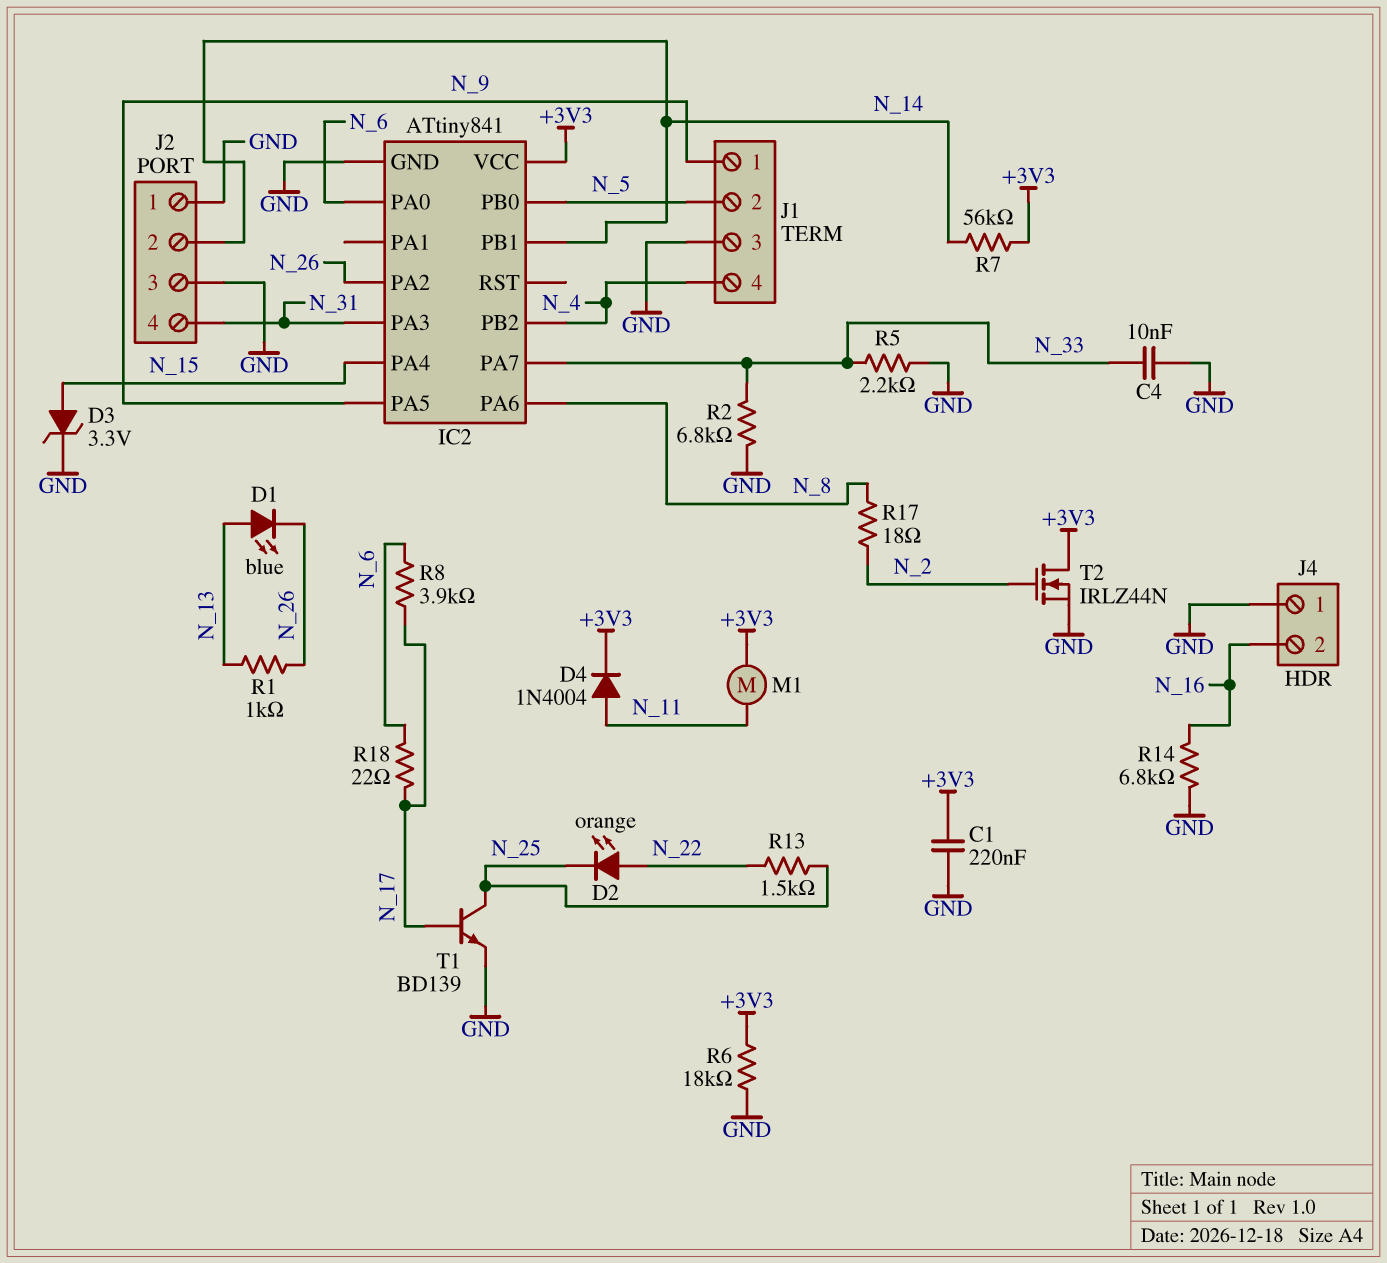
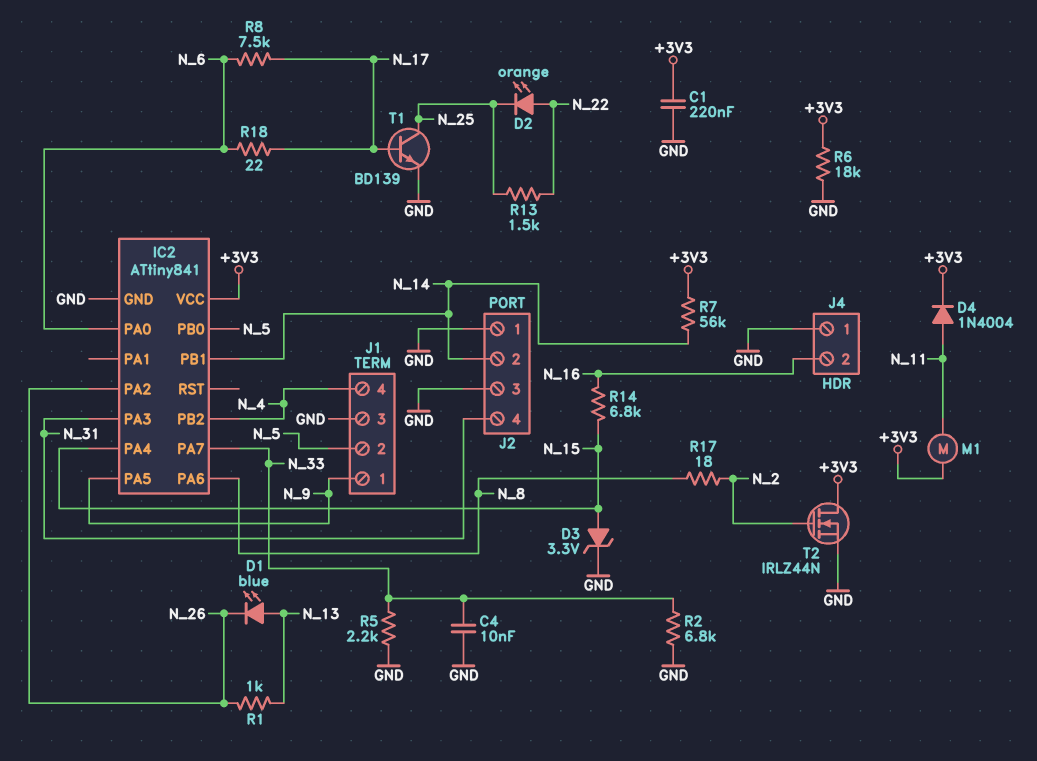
R8: 3.9k (N_6, N_17) -> 7.5k (N_6, N_17)
R14: 6.8k (GND, N_16) -> 6.8k (N_15, N_16)

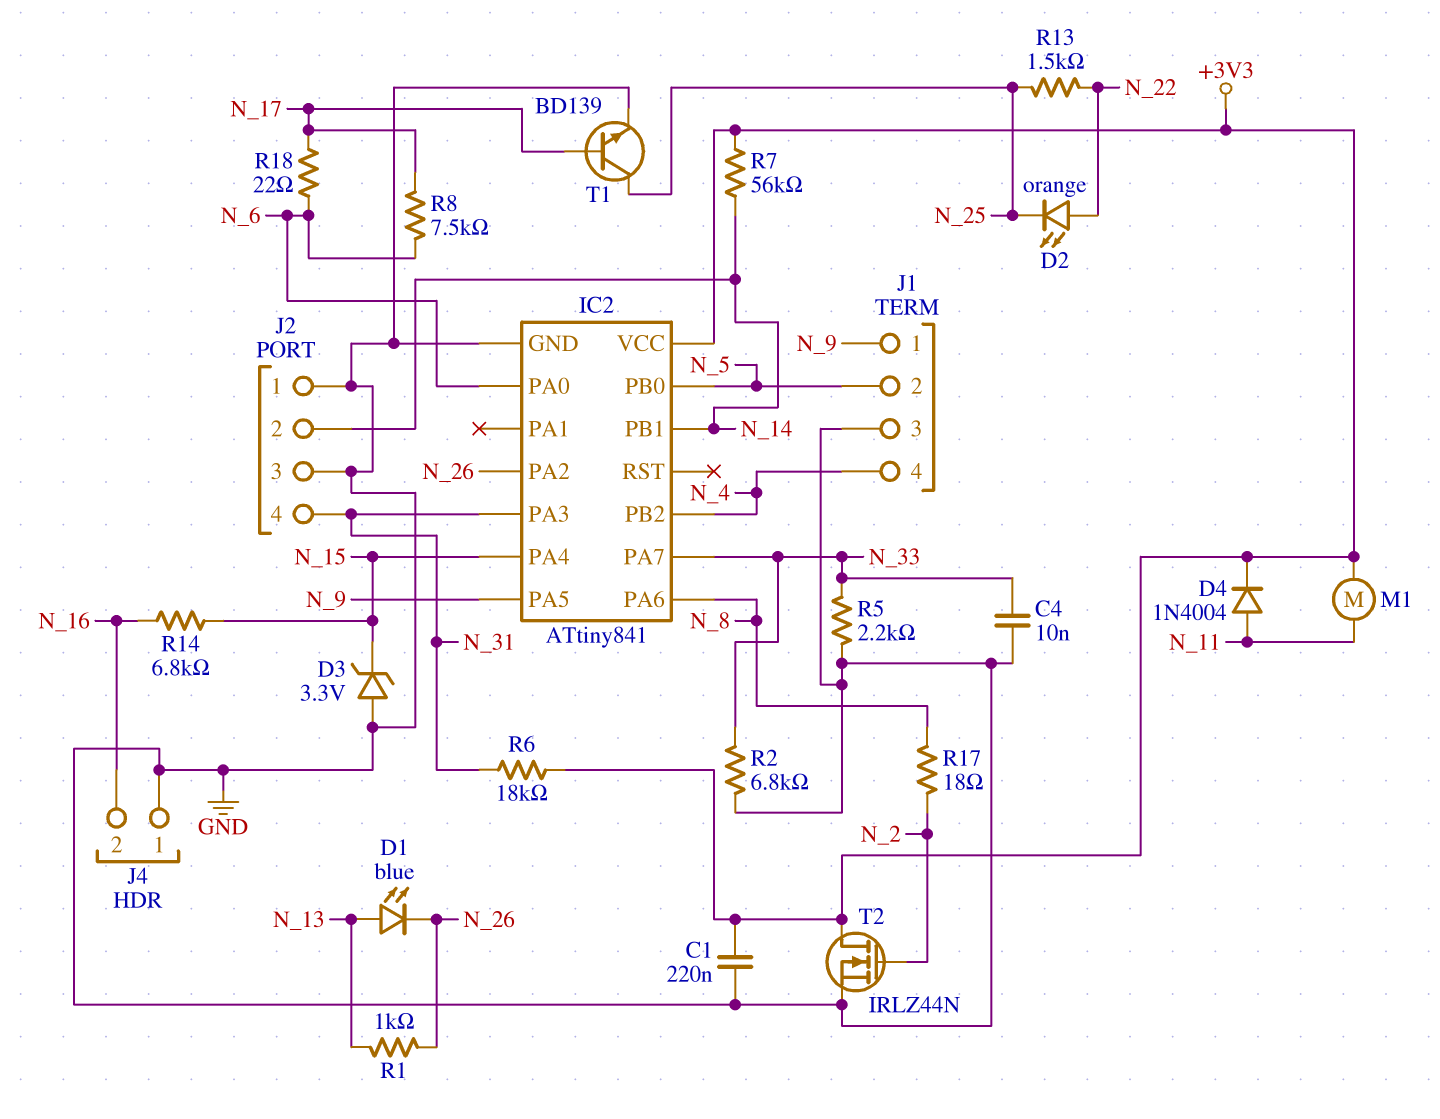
D3: zener 3.3V (A N_15, K GND) -> zener 3.3V (A GND, K N_15)
R6: 18k (+3V3, GND) -> 18k (+3V3, N_31)

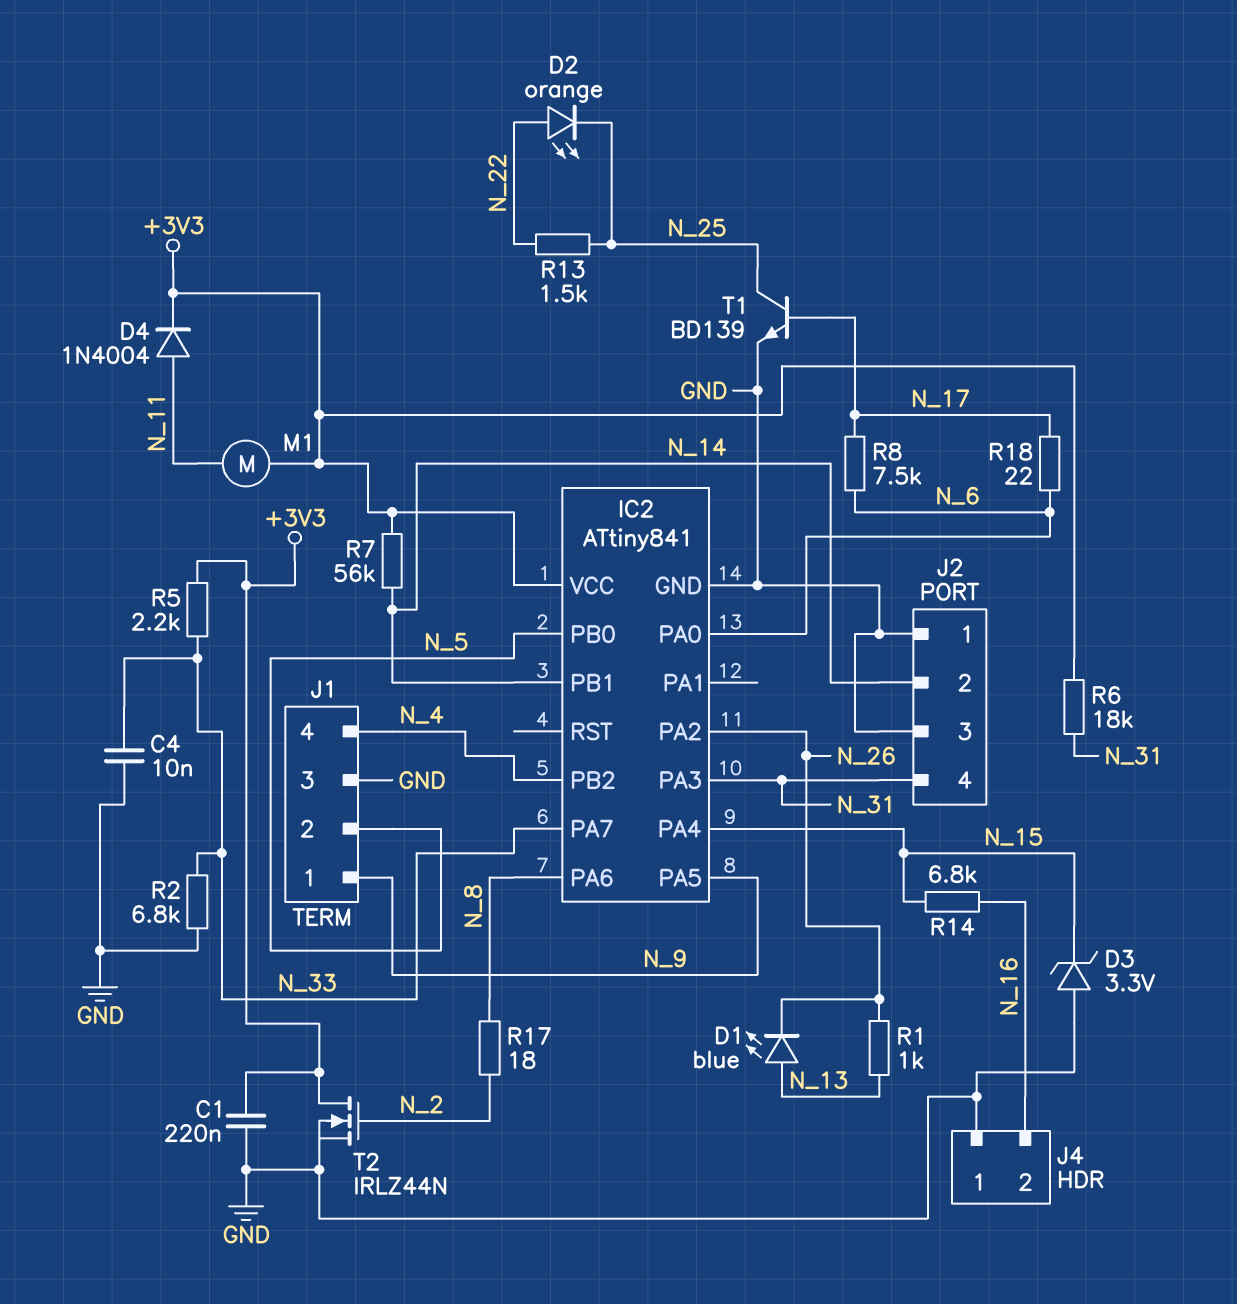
R5: 2.2k (GND, N_33) -> 2.2k (+3V3, N_33)

